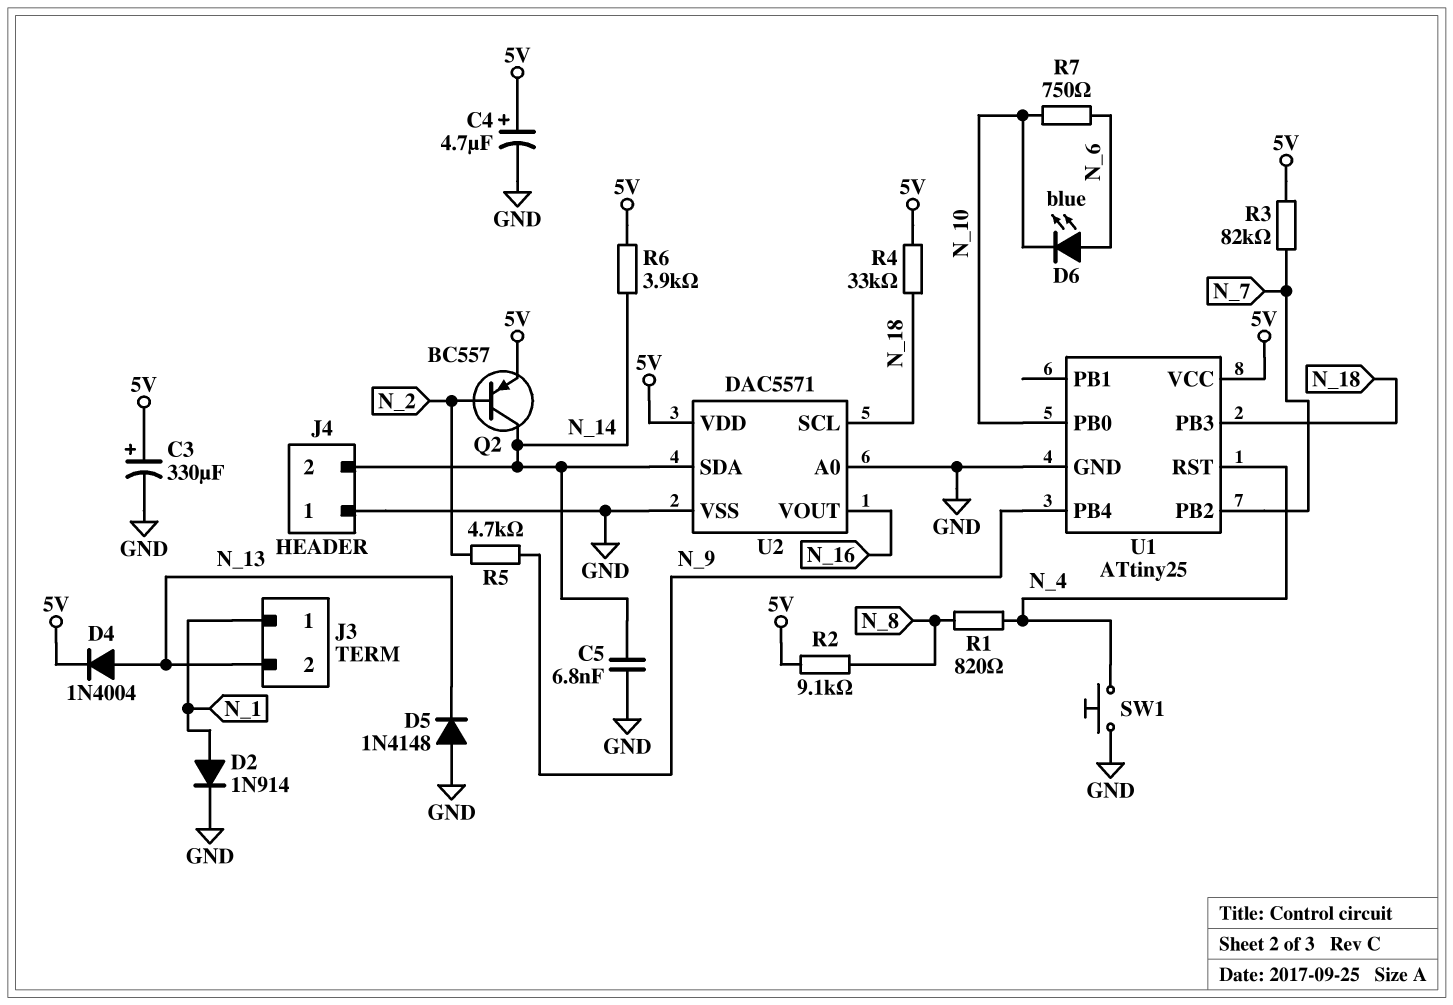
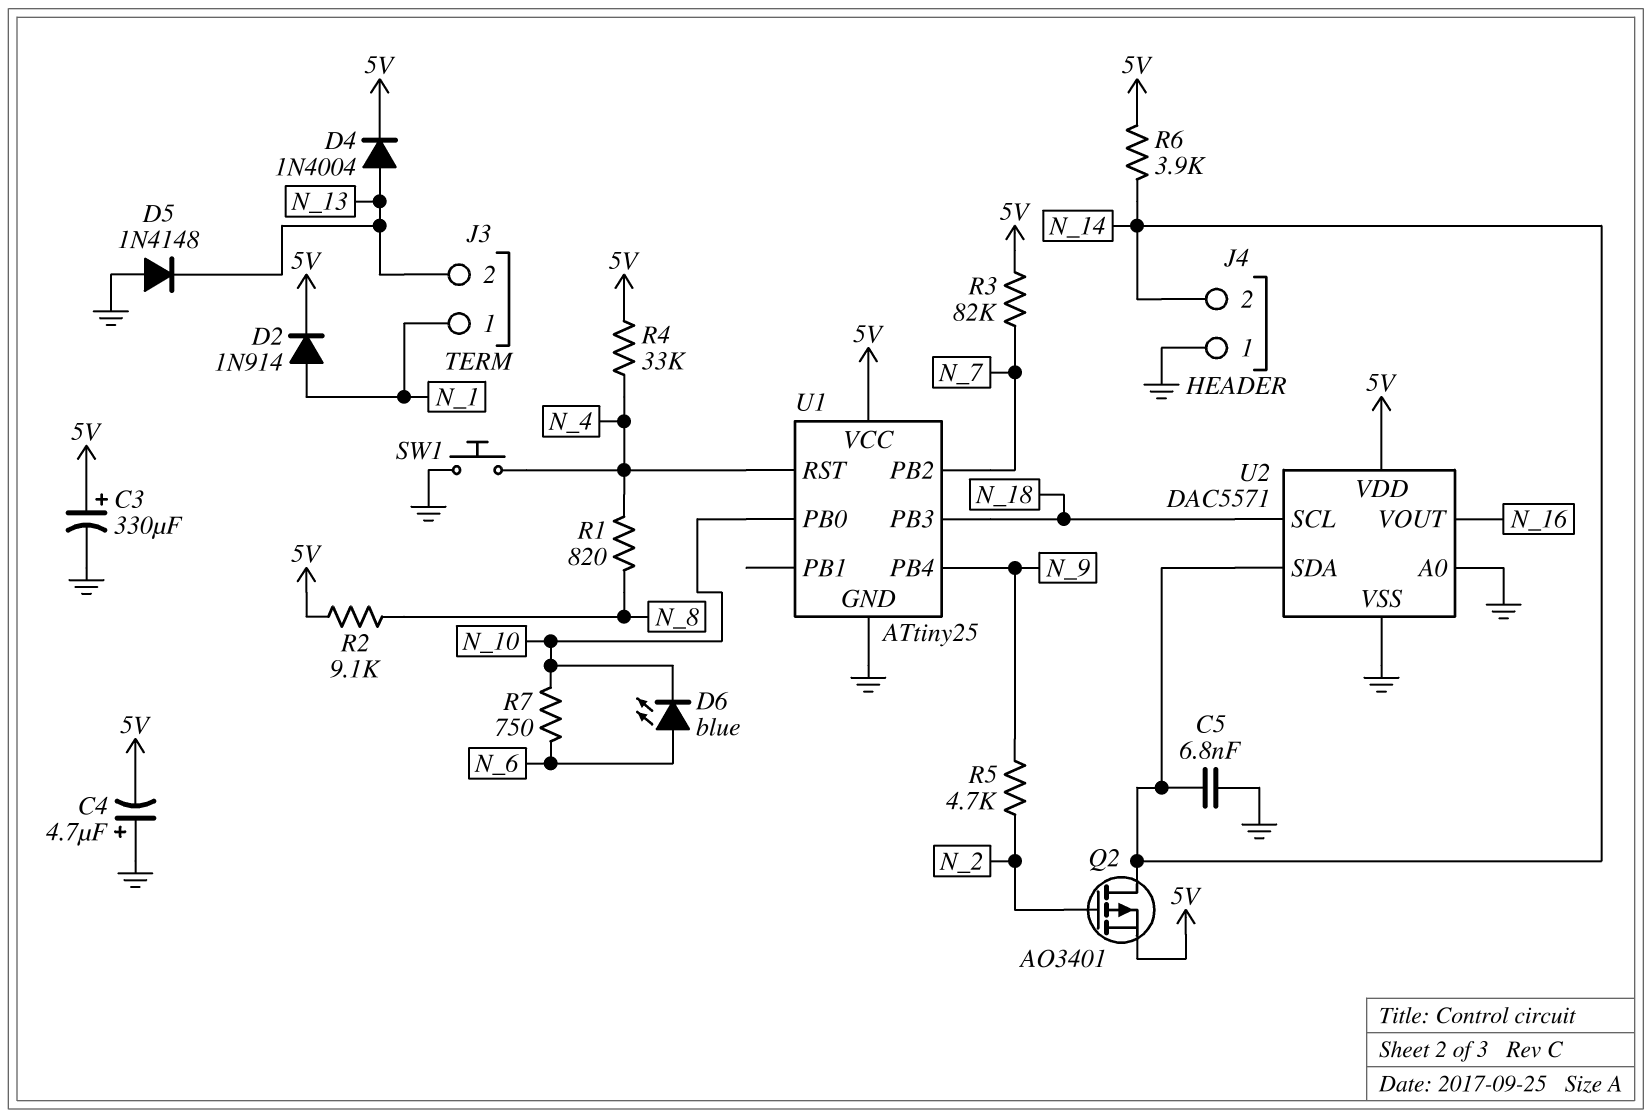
C4: 4.7uF (plus 5V, minus GND) -> 4.7uF (plus GND, minus 5V)
D2: diode 1N914 (A N_1, K GND) -> diode 1N914 (A N_1, K 5V)
Q2: PNP BC557 (B N_2, C N_14, E 5V) -> PMOS AO3401 (G N_2, D N_14, S 5V)
R4: 33k (5V, N_18) -> 33k (5V, N_4)

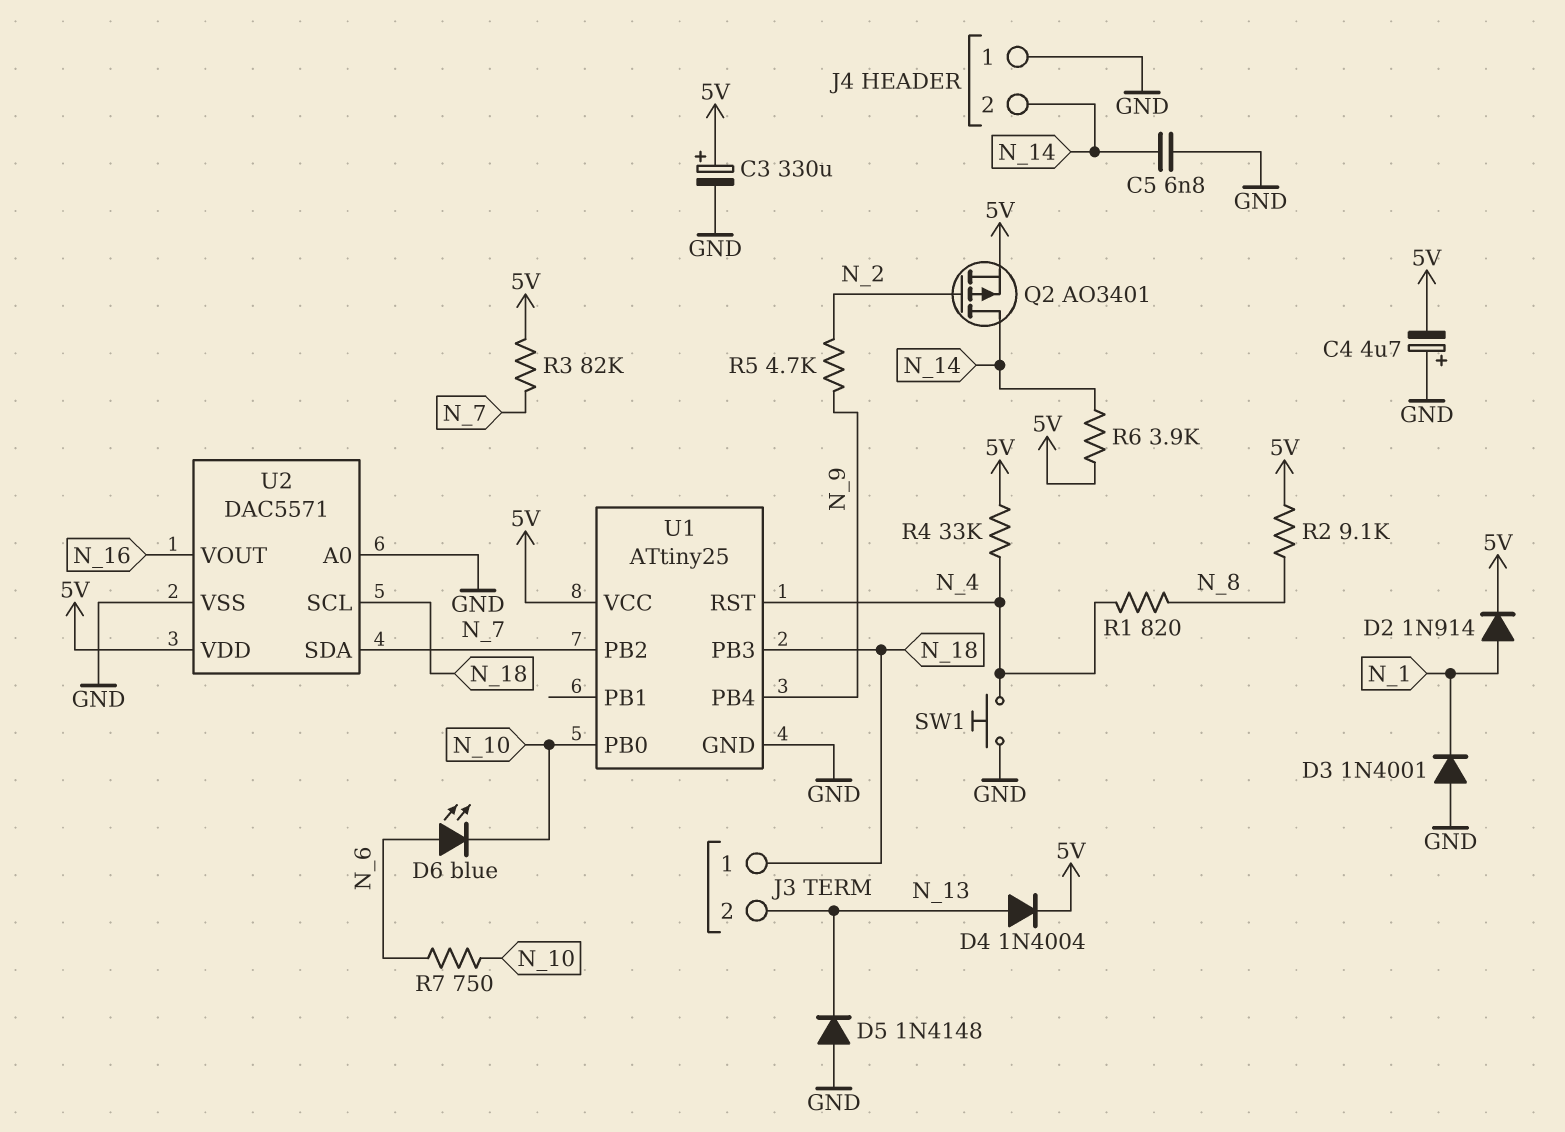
D3: none -> diode 1N4001 (A GND, K N_1)
J3 pin 1: N_1 -> N_18
U2 pin SDA: N_14 -> N_7

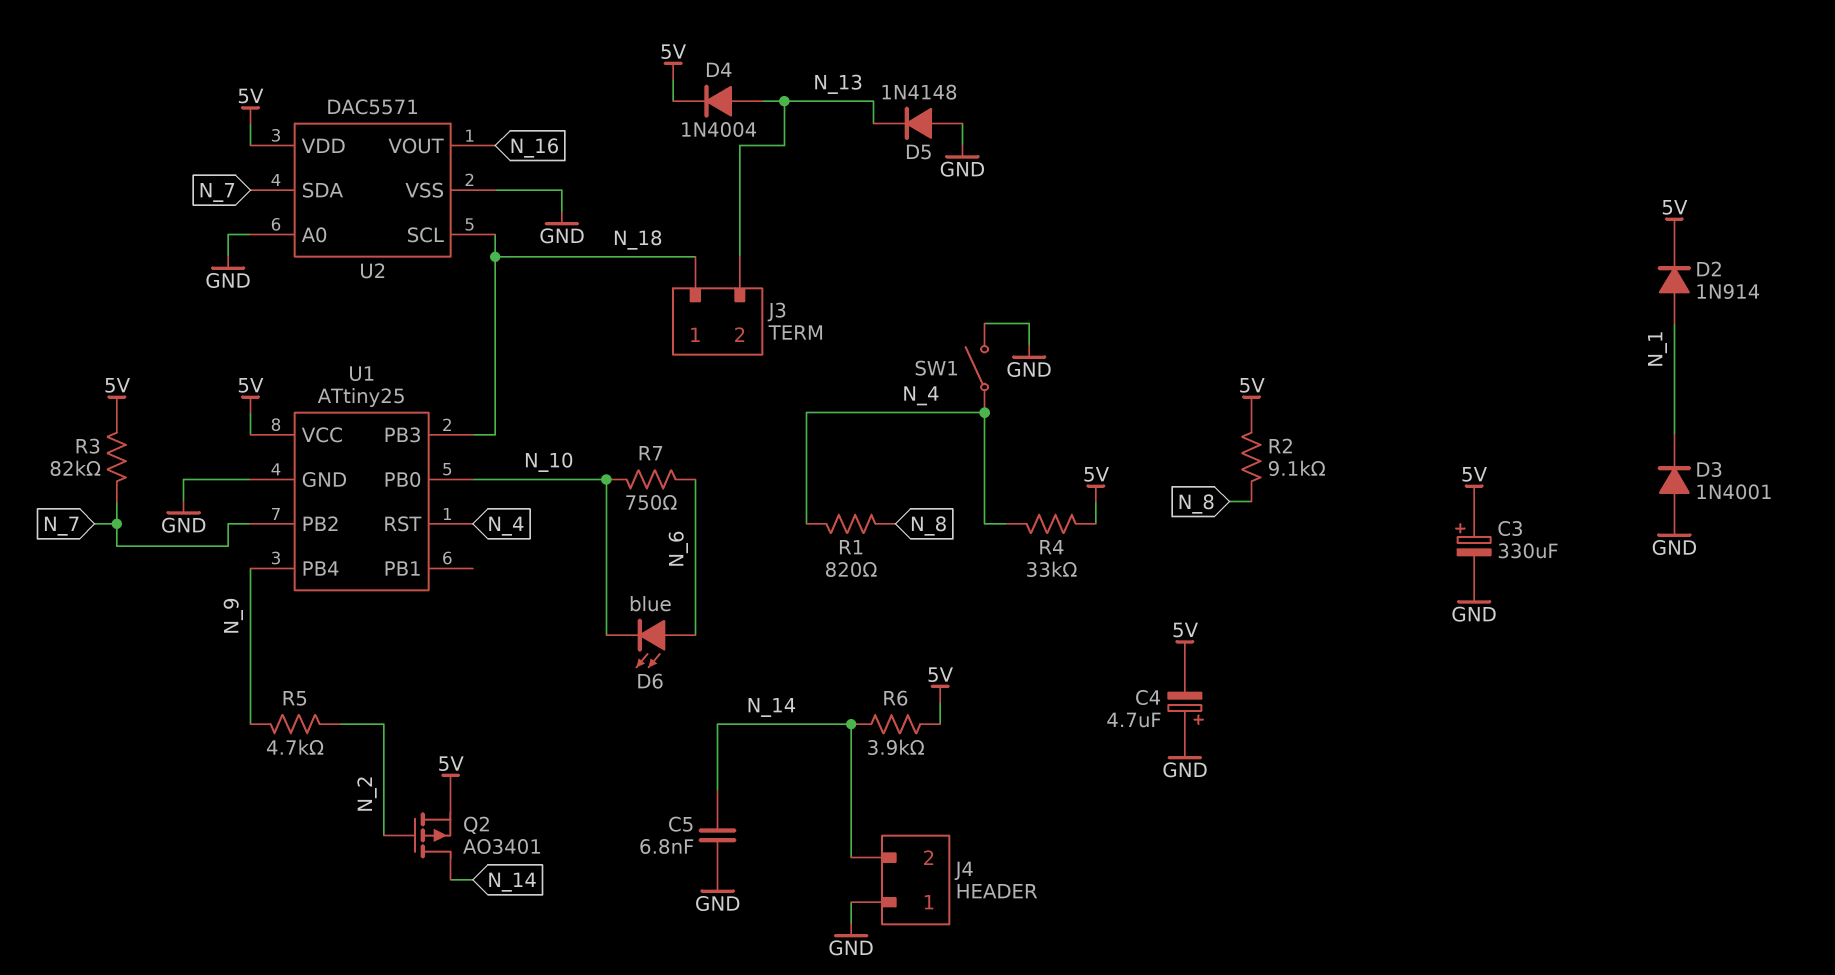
SW1: button (GND, N_4) -> switch (GND, N_4)

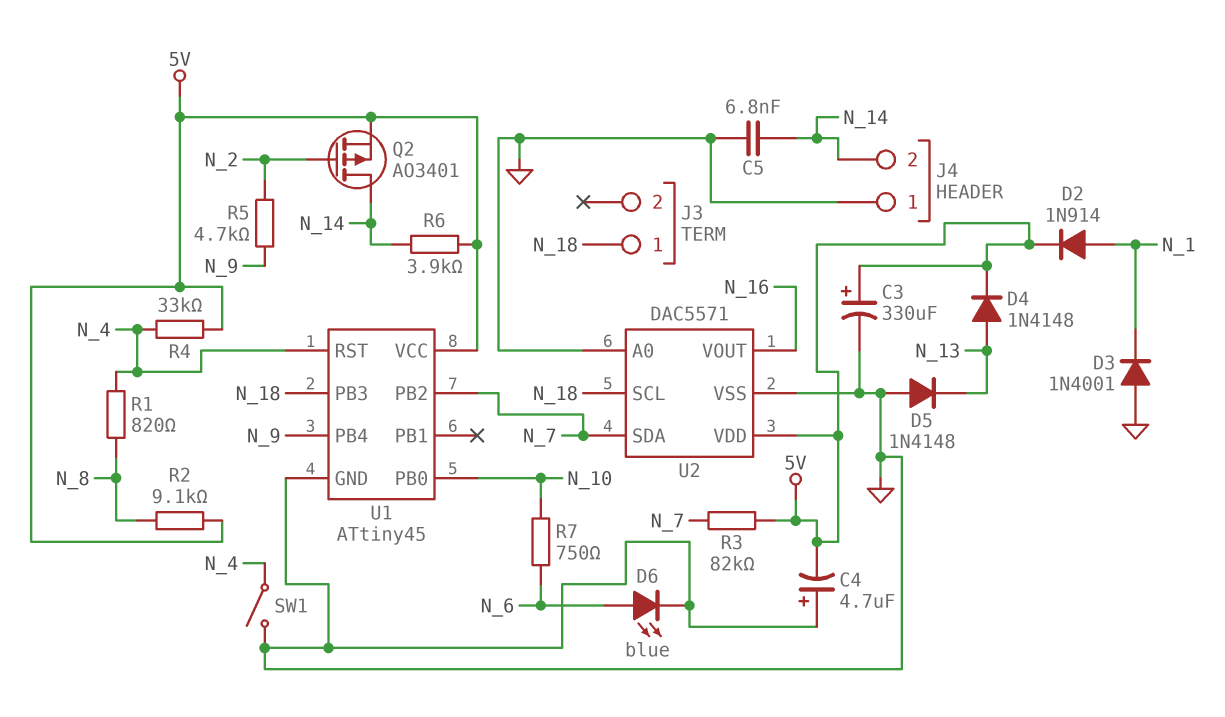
D4: diode 1N4004 (A N_13, K 5V) -> diode 1N4148 (A N_13, K 5V)
D6: LED blue (A N_6, K N_10) -> LED blue (A N_6, K GND)
J3 pin 2: N_13 -> none
U1: ATtiny25 -> ATtiny45

